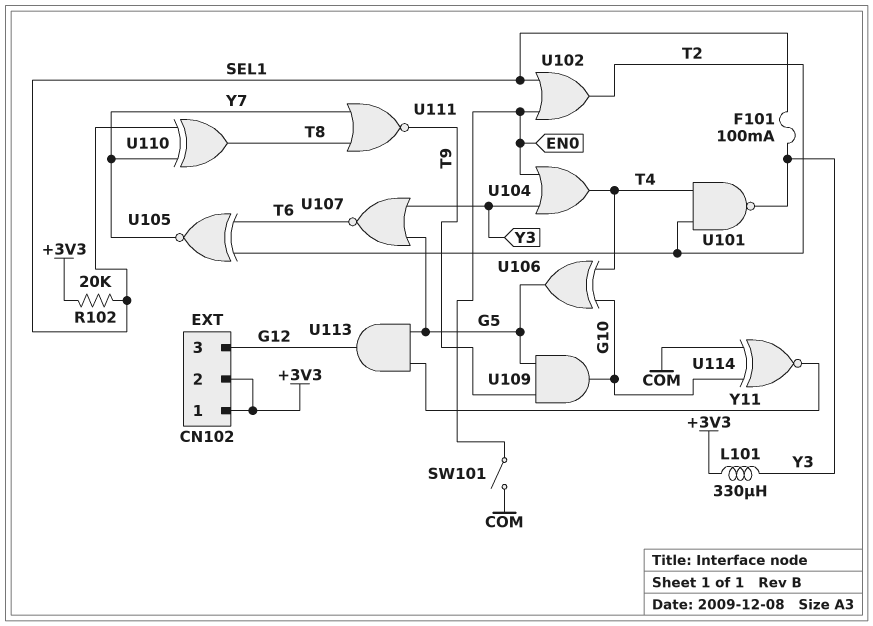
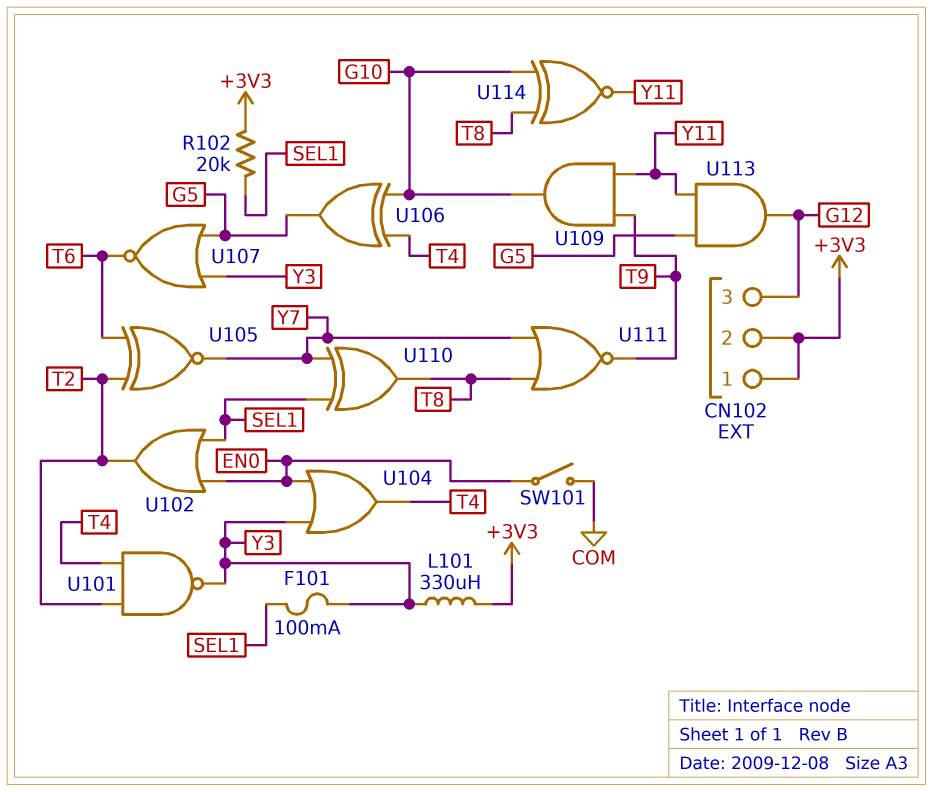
U109: AND (in G5, in T9, out G10) -> AND (in T9, in Y11, out G10)
U114: XNOR (in COM, in G10, out Y11) -> XNOR (in G10, in T8, out Y11)

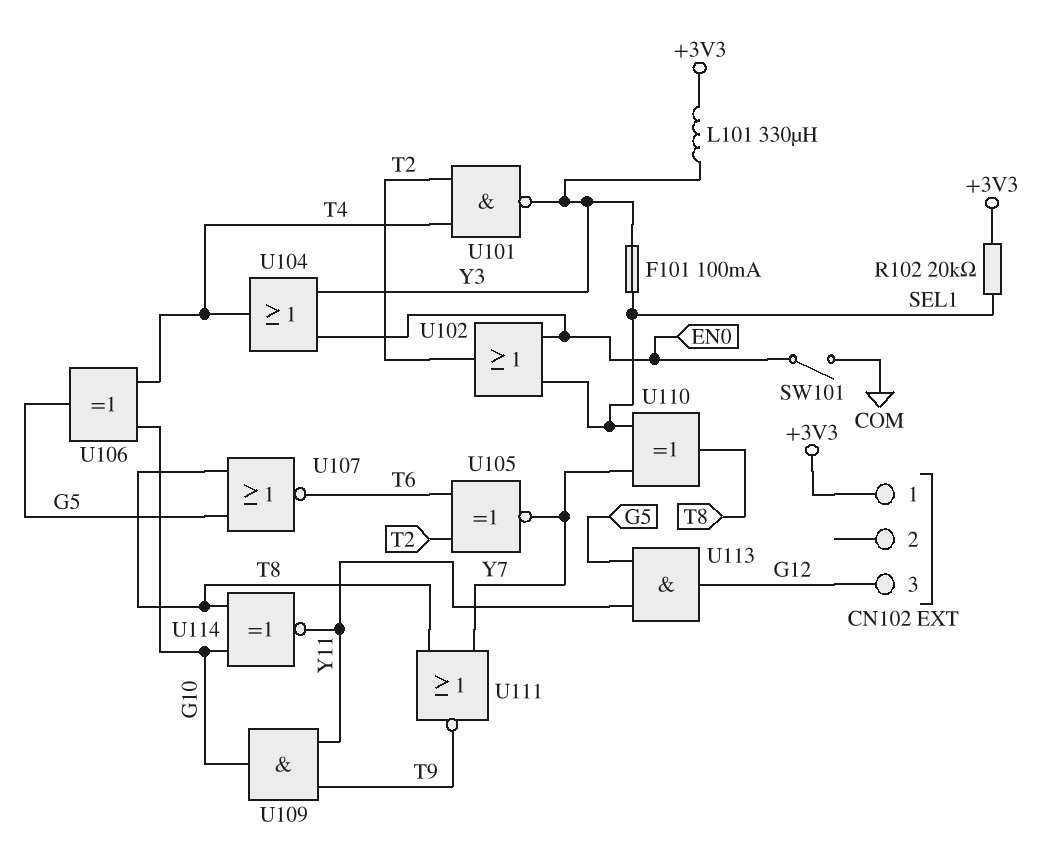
CN102 pin 2: +3V3 -> none
U107: NOR (in G5, in Y3, out T6) -> NOR (in G5, in T8, out T6)

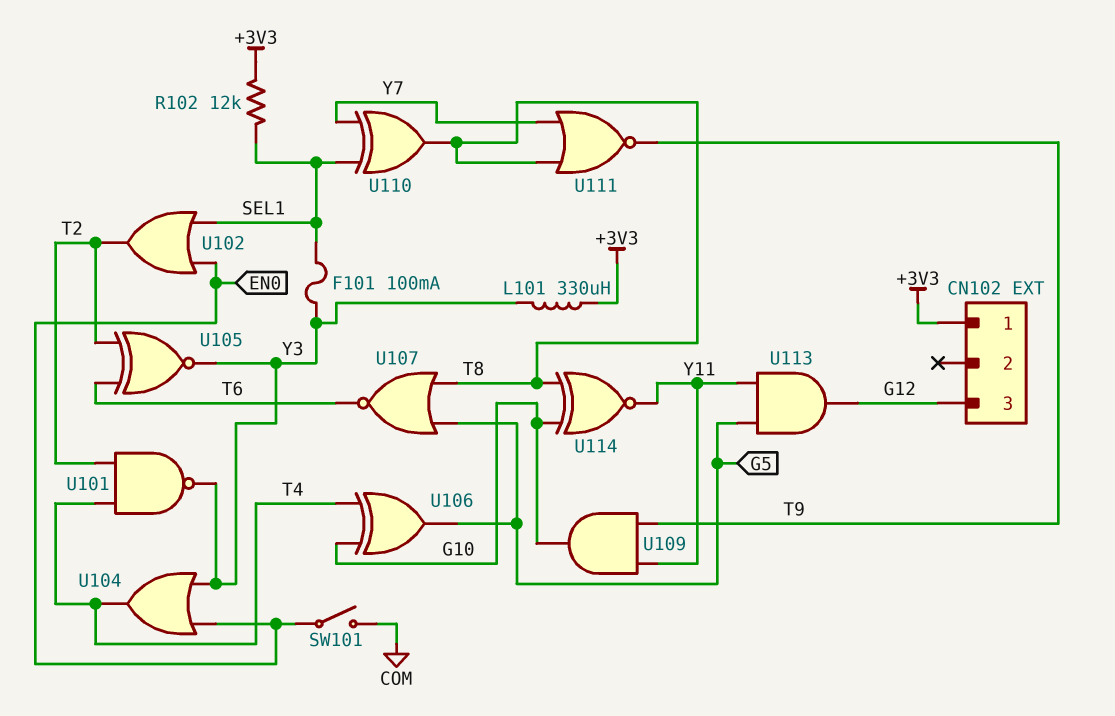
R102: 20k (+3V3, SEL1) -> 12k (+3V3, SEL1)
U105: XNOR (in T2, in T6, out Y7) -> XNOR (in T2, in T6, out Y3)

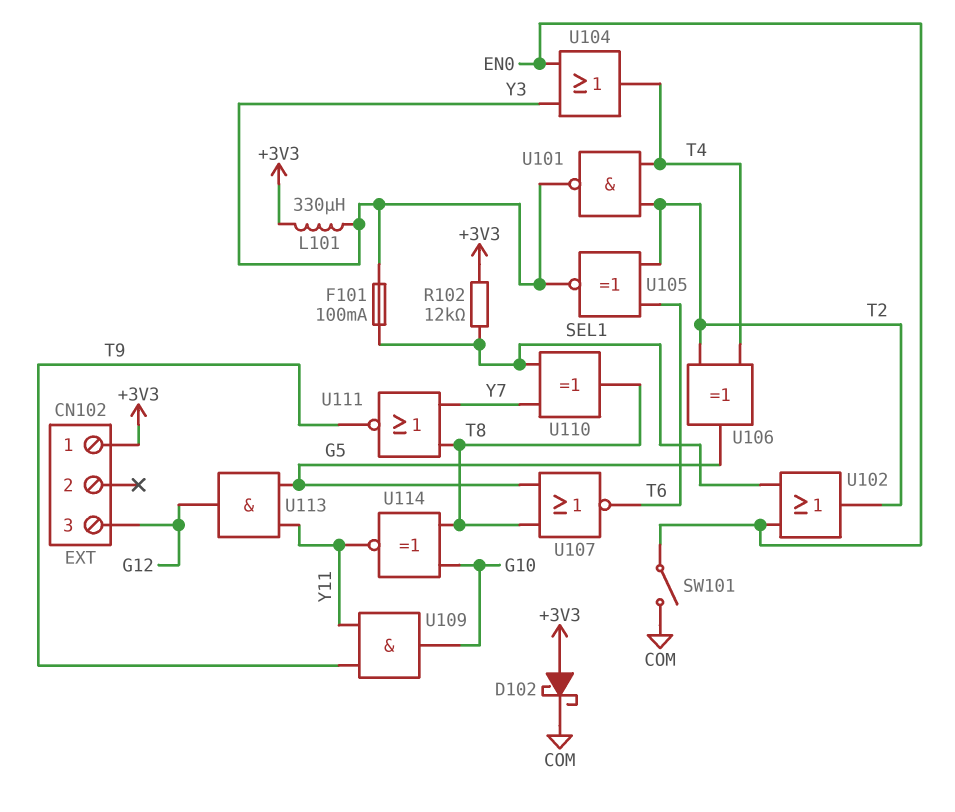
D102: none -> schottky (A +3V3, K COM)
U106: XOR (in G10, in T4, out G5) -> XOR (in T2, in T4, out G5)

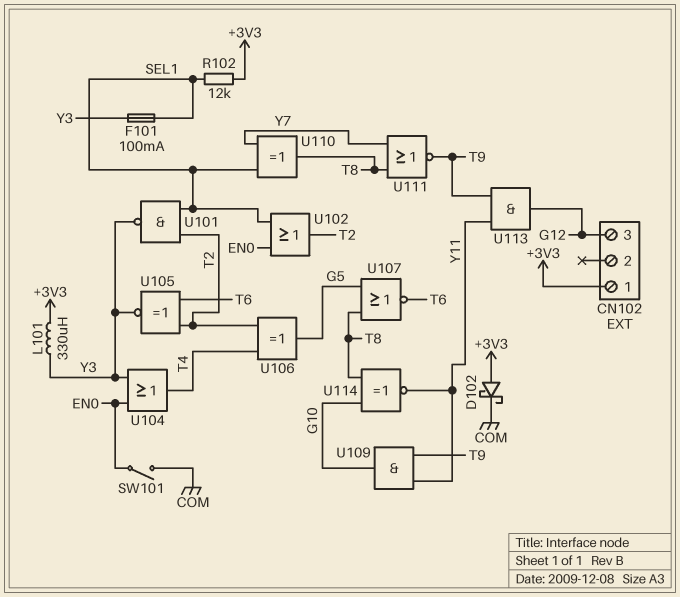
U101: NAND (in T2, in T4, out Y3) -> NAND (in SEL1, in T2, out Y3)
U113: AND (in G5, in Y11, out G12) -> AND (in T9, in Y11, out G12)

